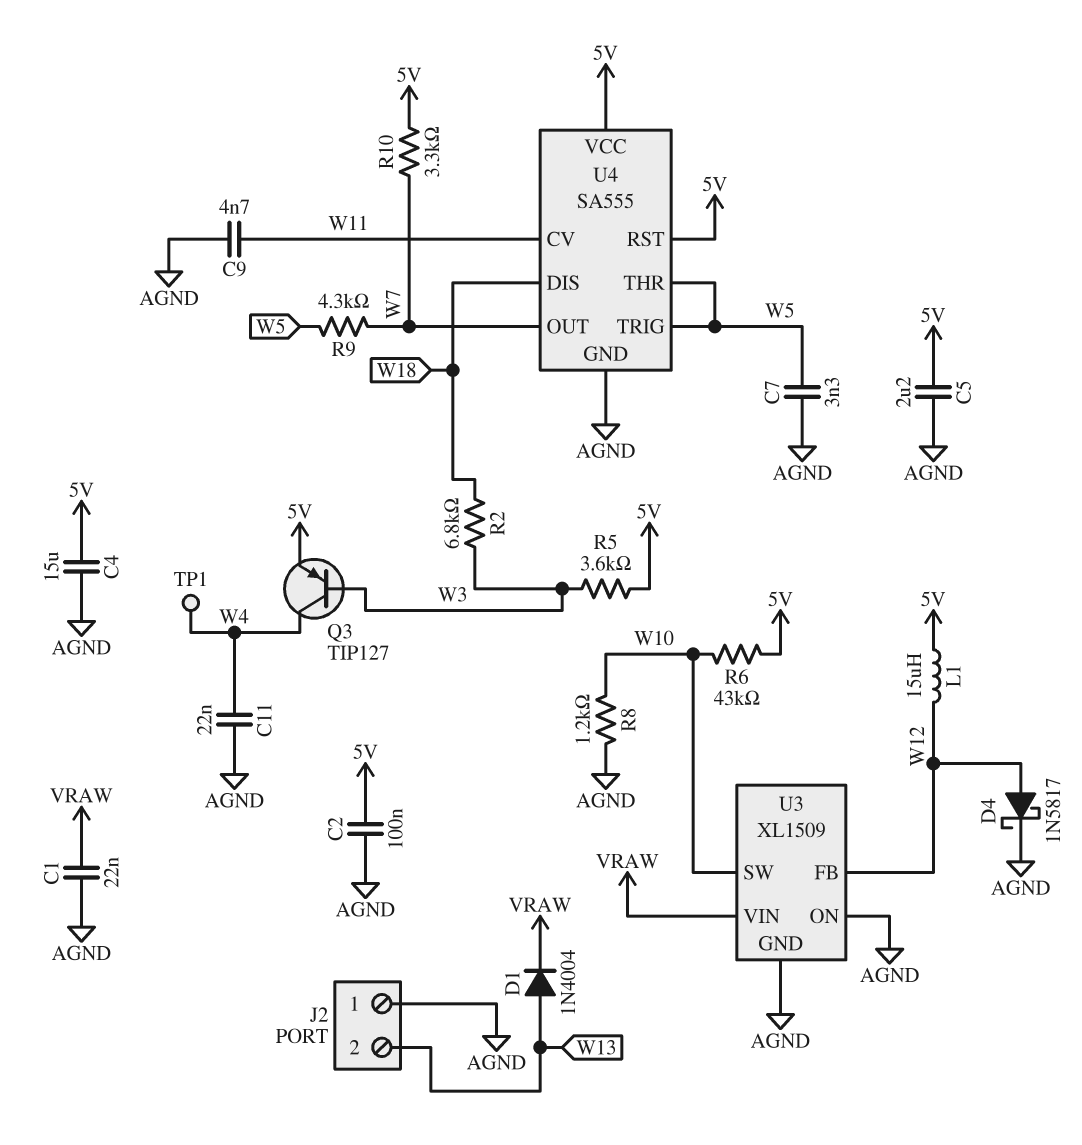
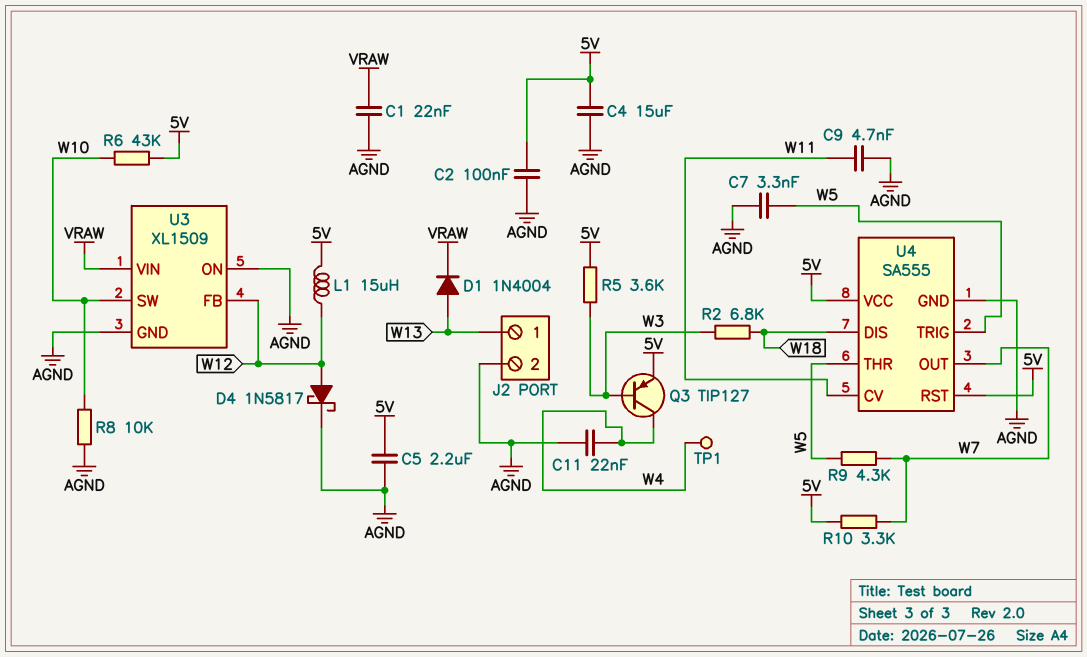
J2 pin 1: AGND -> W13
J2 pin 2: W13 -> AGND
R8: 1.2k (AGND, W10) -> 10k (AGND, W10)

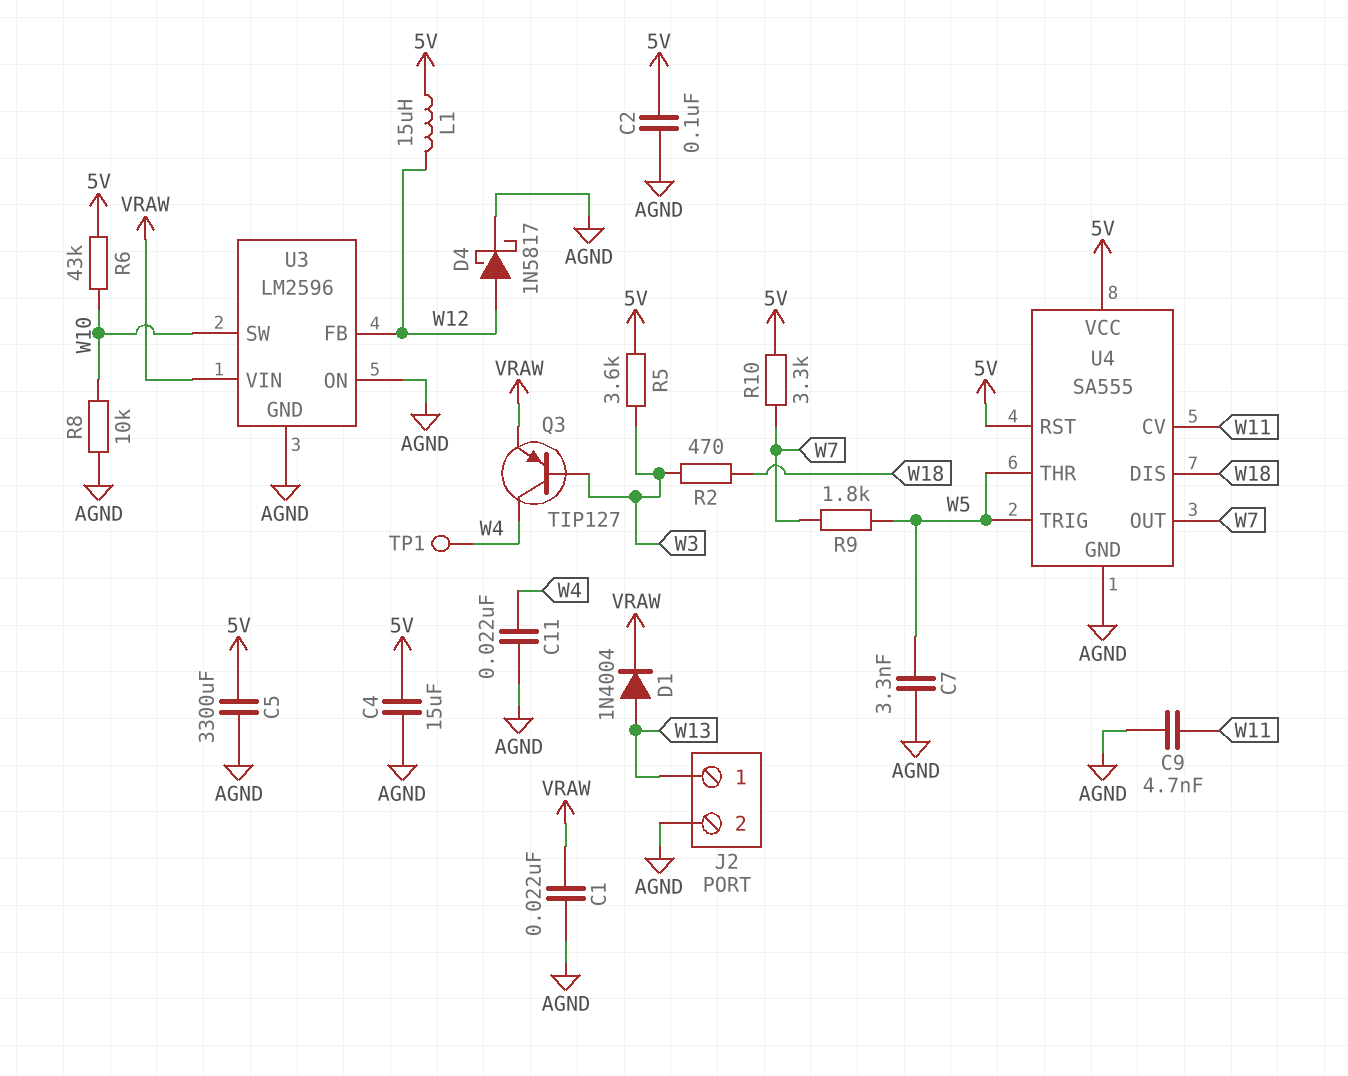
C5: 2.2uF (5V, AGND) -> 3300uF (5V, AGND)
Q3: PNP TIP127 (B W3, C W4, E 5V) -> PNP TIP127 (B W3, C W4, E VRAW)
R2: 6.8k (W3, W18) -> 470 (W3, W18)
R9: 4.3k (W5, W7) -> 1.8k (W5, W7)
U3: XL1509 -> LM2596

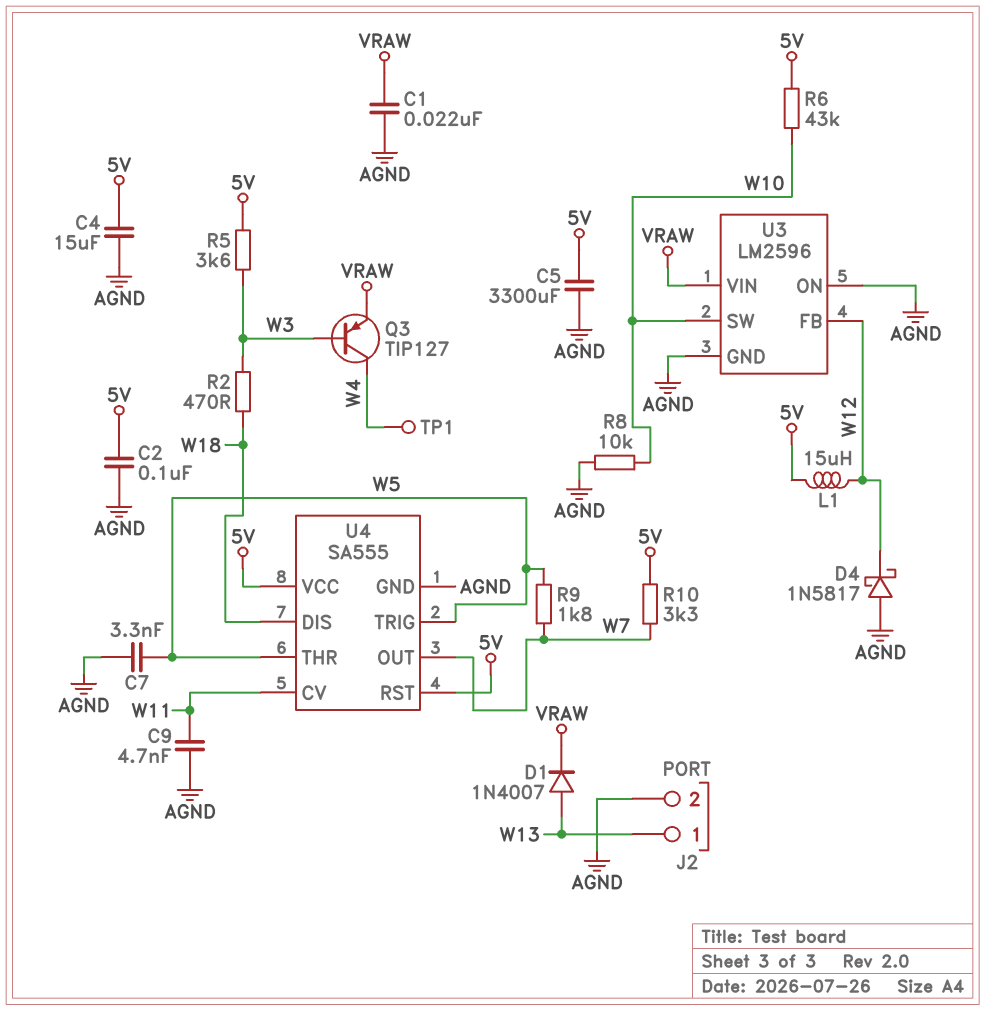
C11: 22nF (AGND, W4) -> none
D1: diode 1N4004 (A W13, K VRAW) -> diode 1N4007 (A W13, K VRAW)
D4: schottky 1N5817 (A W12, K AGND) -> schottky 1N5817 (A AGND, K W12)

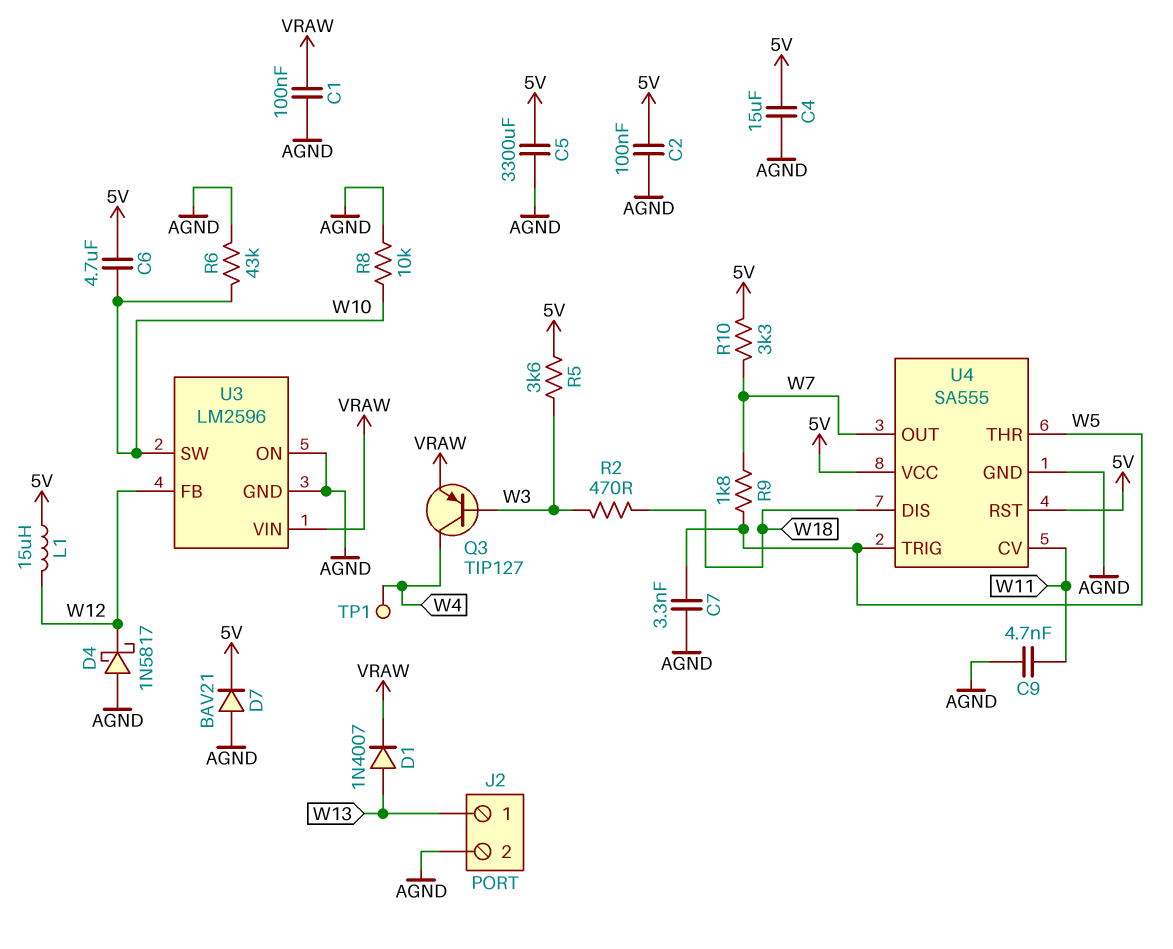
C1: 22nF (AGND, VRAW) -> 100nF (AGND, VRAW)
C6: none -> 4.7uF (5V, W10)
D7: none -> diode BAV21 (A AGND, K 5V)
R6: 43k (5V, W10) -> 43k (AGND, W10)

